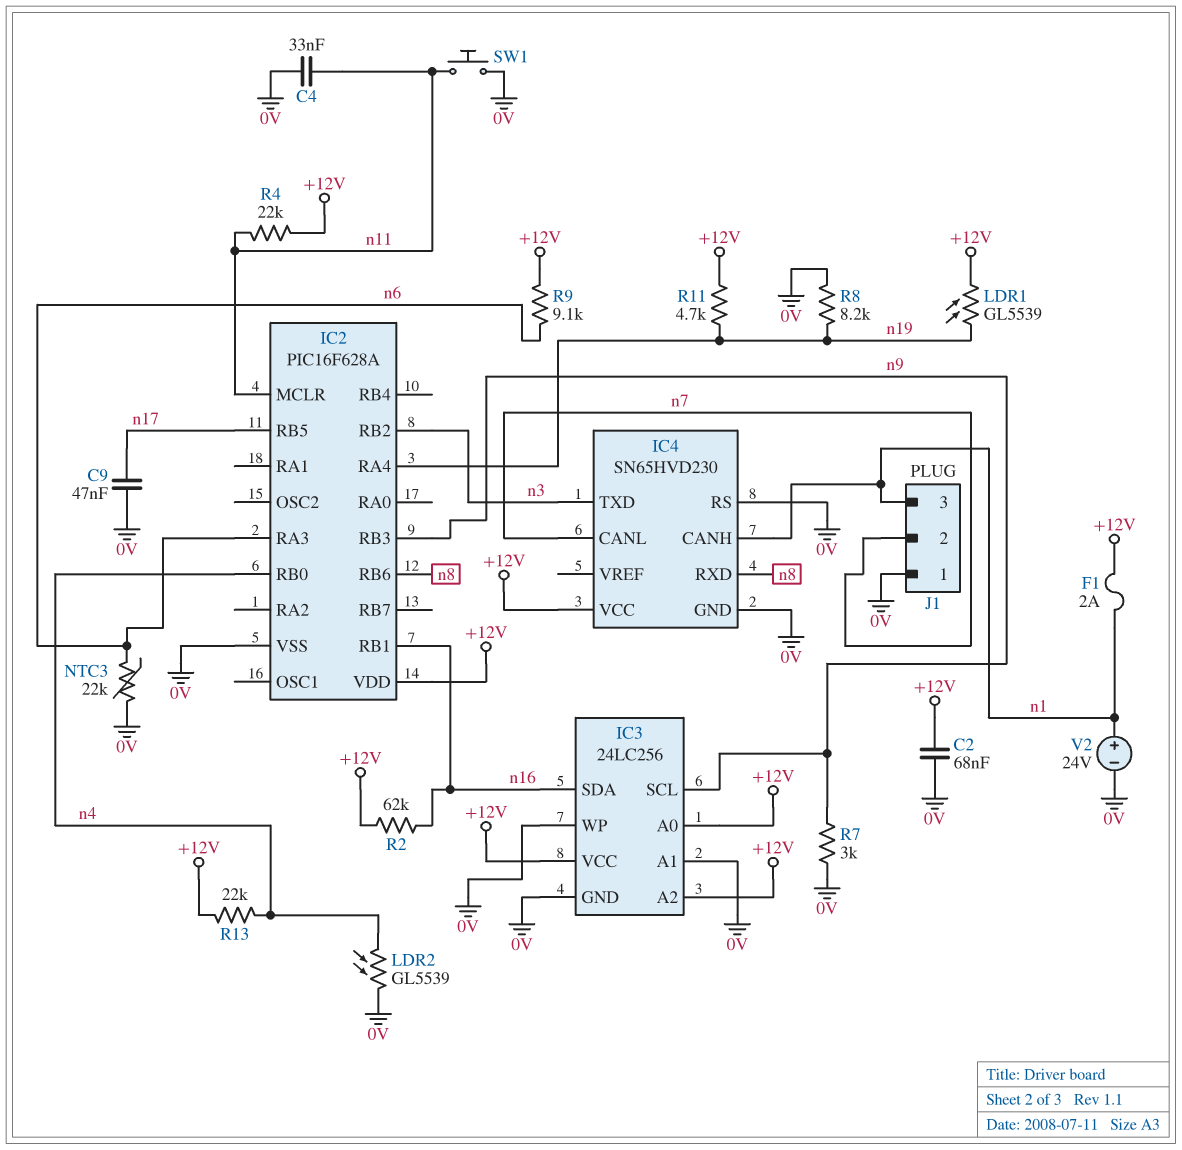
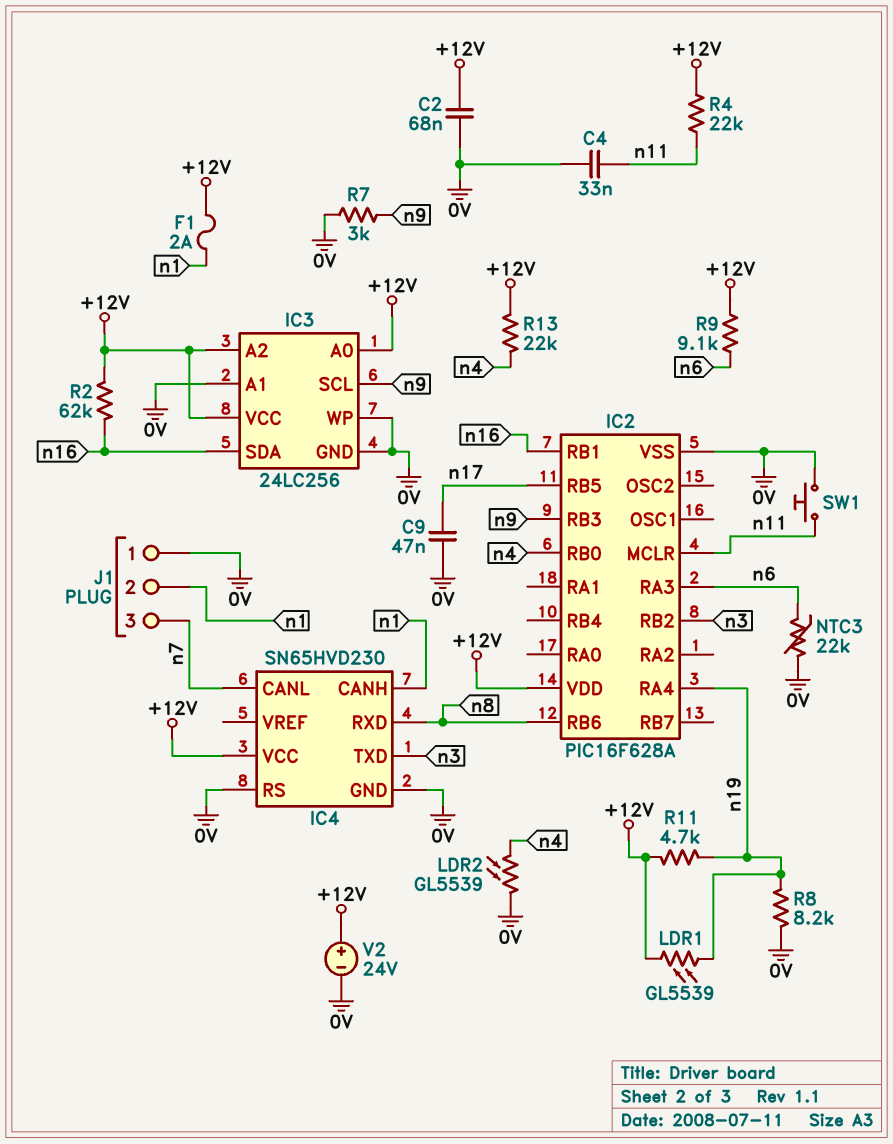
J1 pin 2: n7 -> n1
J1 pin 3: n1 -> n7
V2: 24V (plus n1, minus 0V) -> 24V (plus +12V, minus 0V)

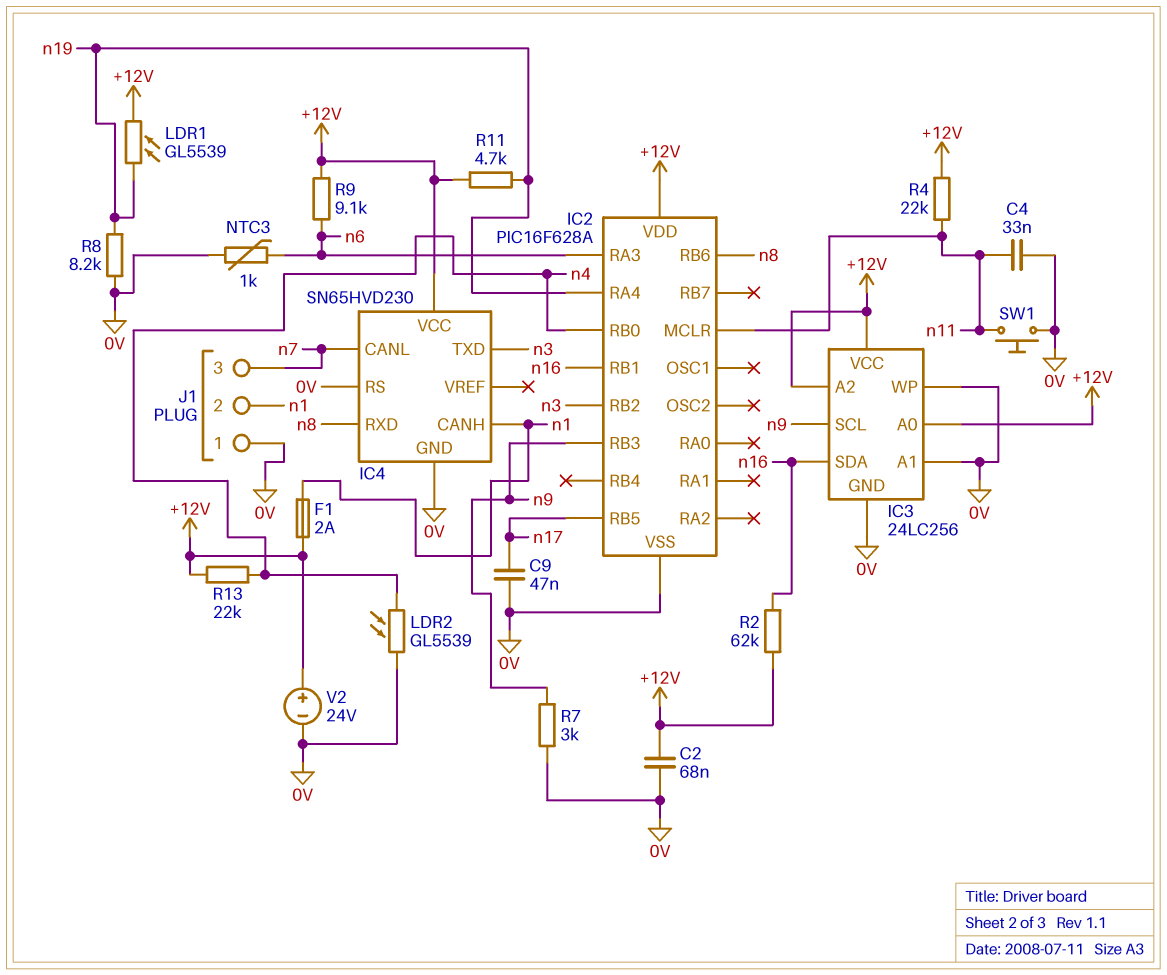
NTC3: 22k (0V, n6) -> 1k (0V, n6)

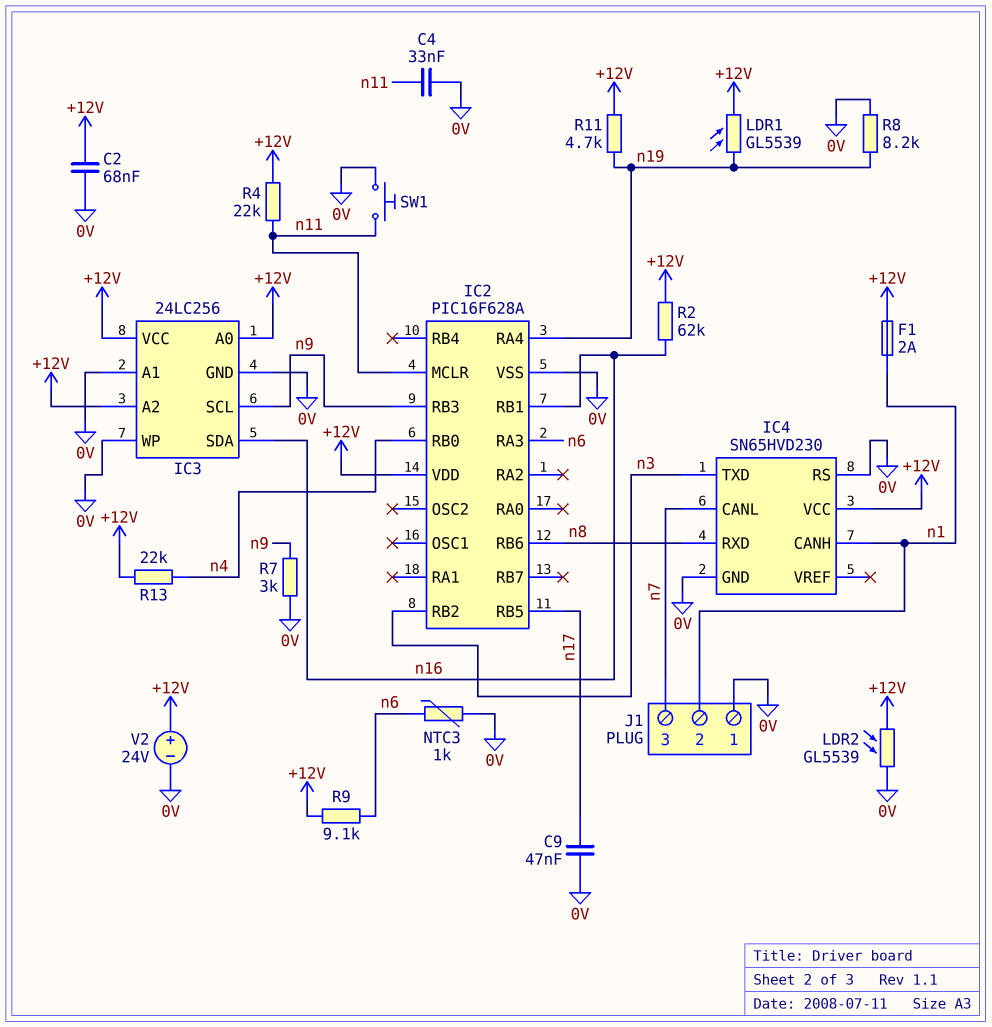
LDR2: GL5539 (0V, n4) -> GL5539 (+12V, 0V)

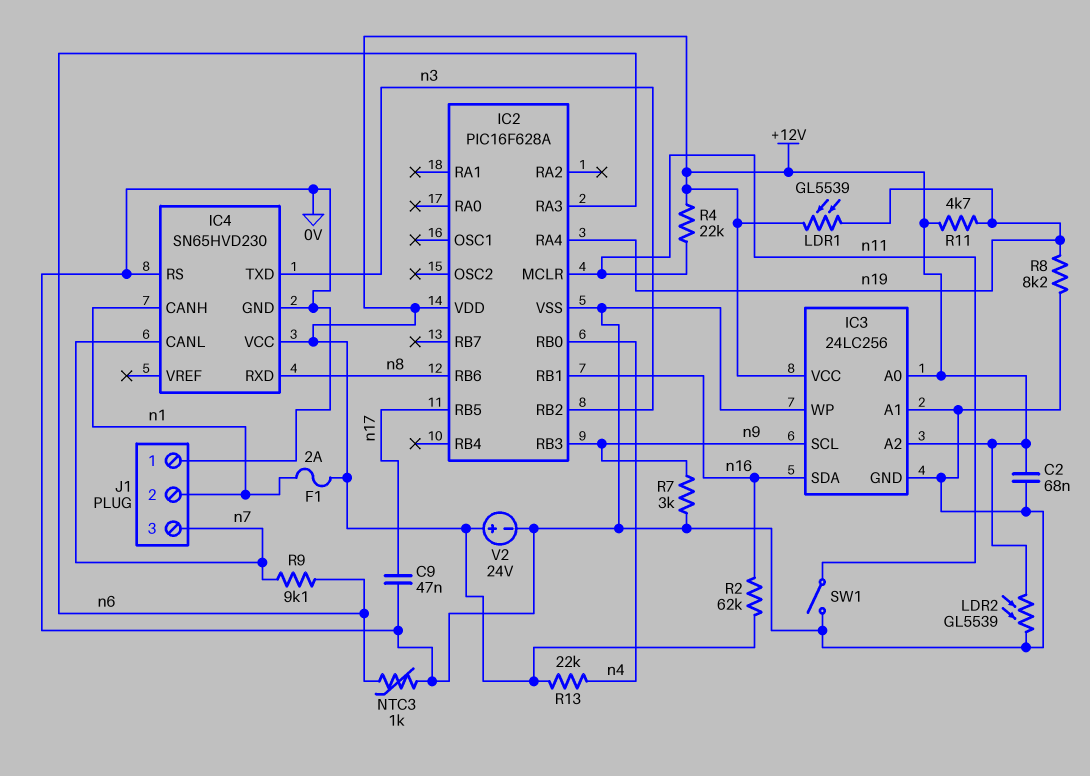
C4: 33nF (0V, n11) -> none
R9: 9.1k (+12V, n6) -> 9.1k (n6, n7)
SW1: button (0V, n11) -> switch (0V, n11)

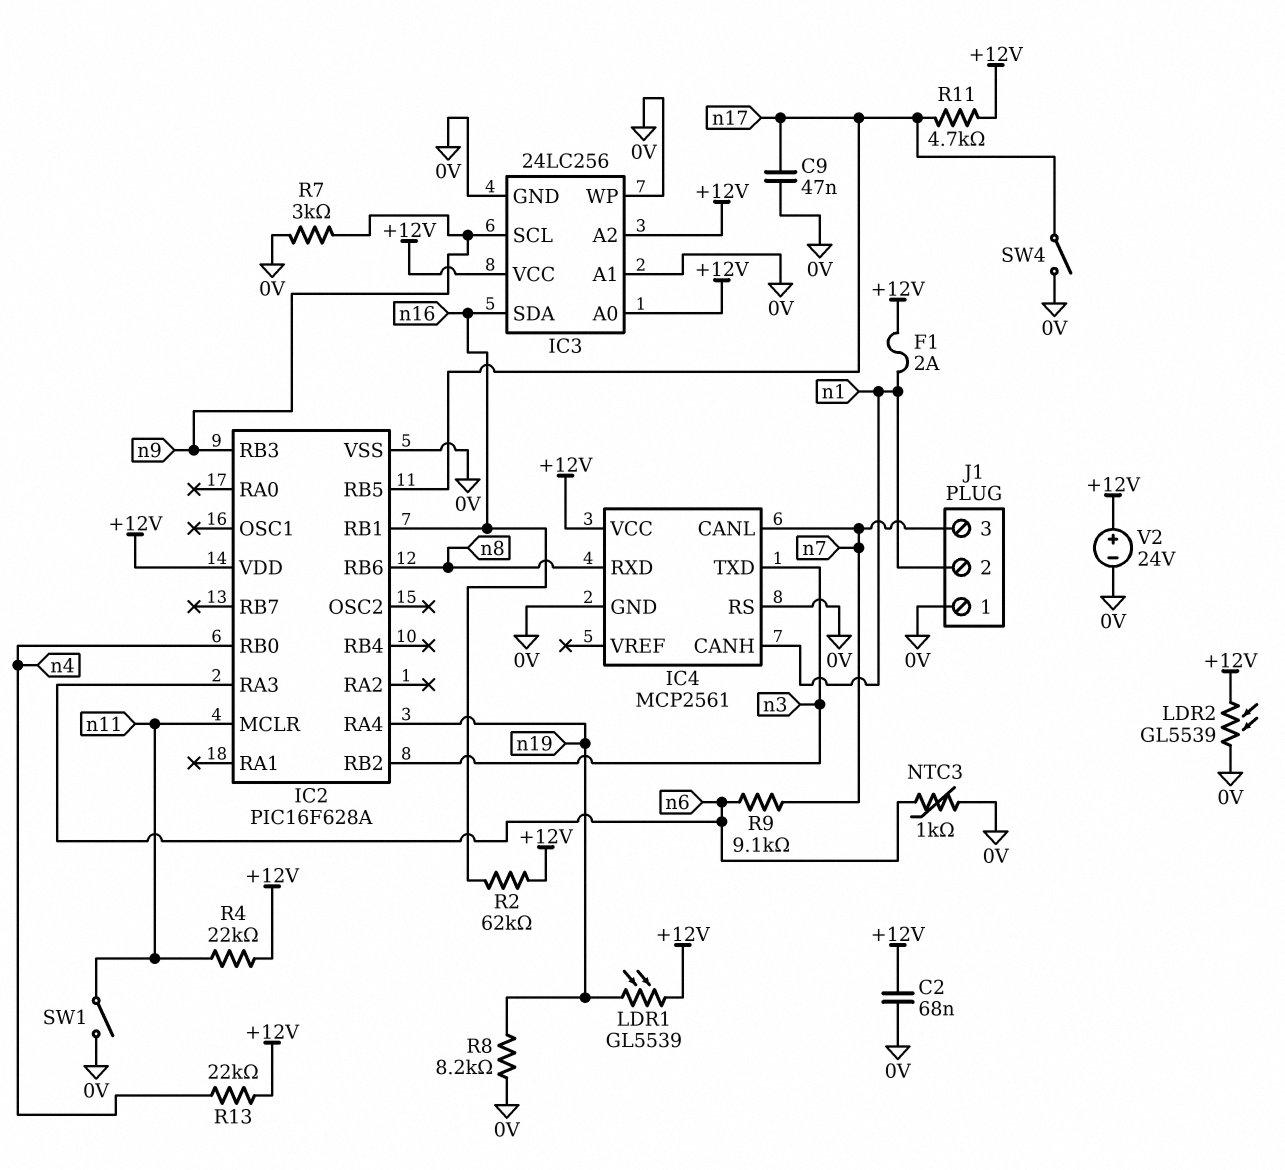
IC4: SN65HVD230 -> MCP2561
R11: 4.7k (+12V, n19) -> 4.7k (+12V, n17)
SW4: none -> switch (0V, n17)

